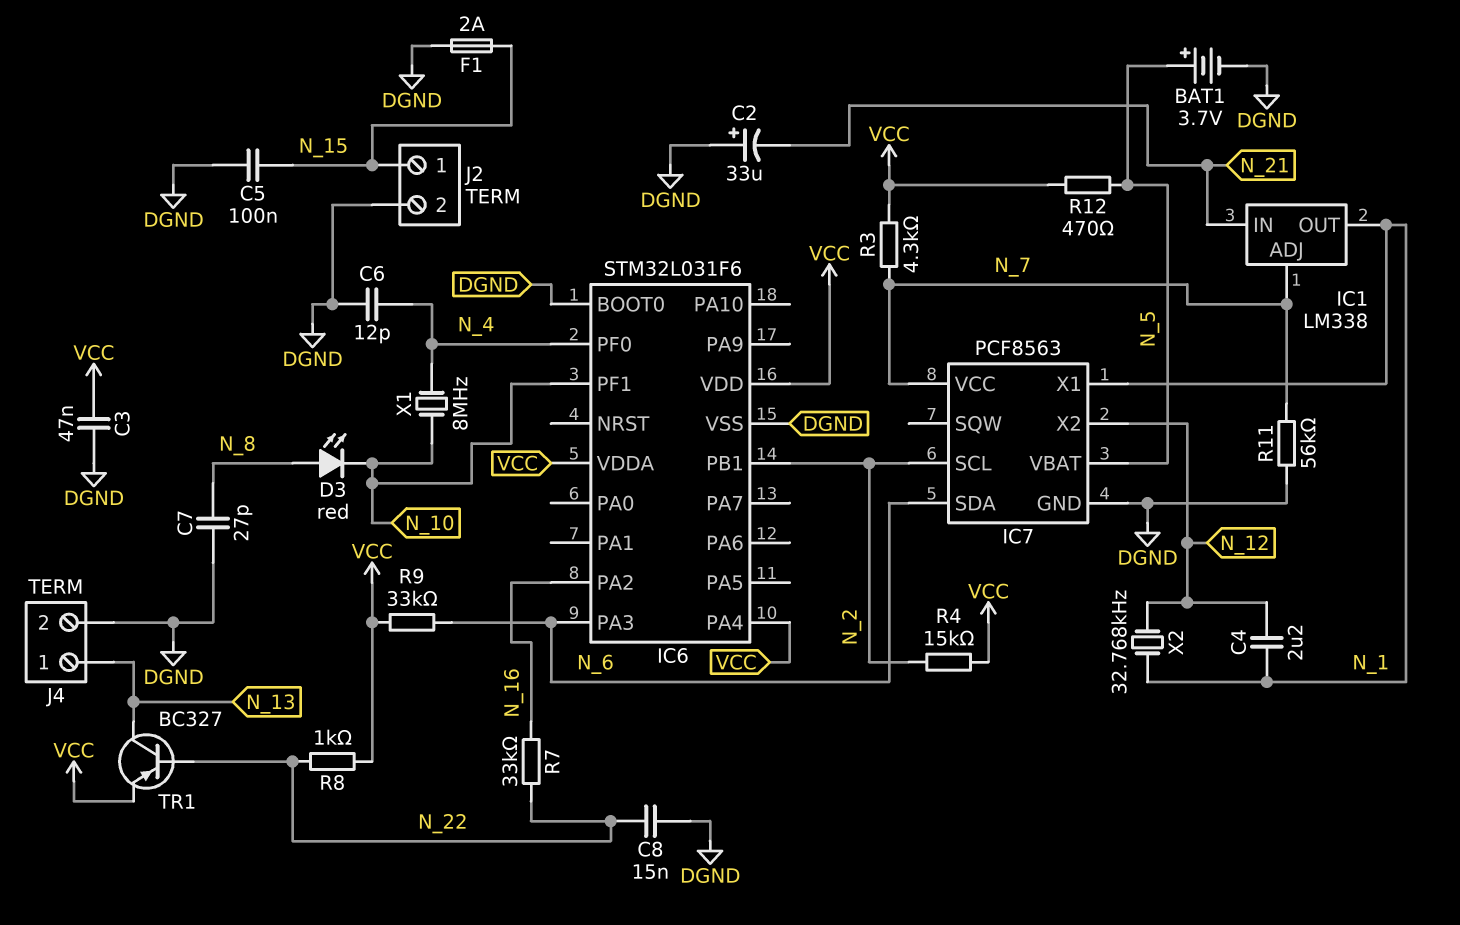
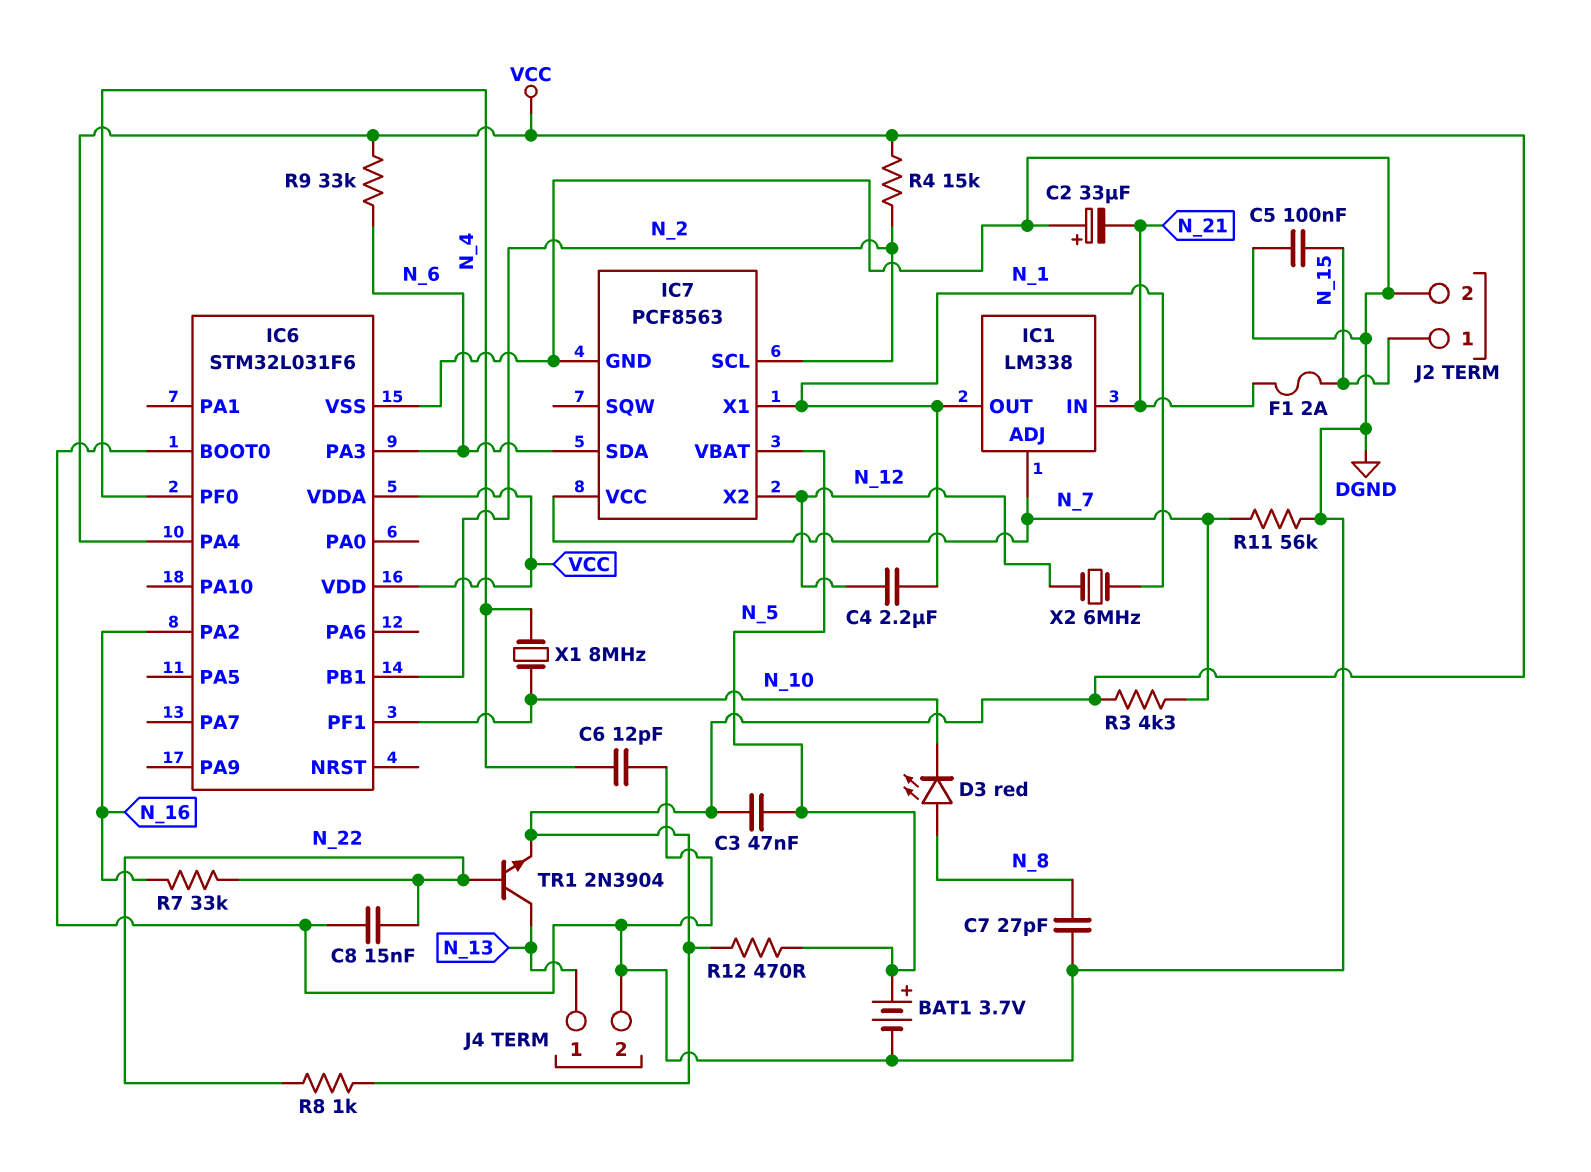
C3: 47nF (DGND, VCC) -> 47nF (N_5, VCC)
F1: 2A (DGND, N_15) -> 2A (N_15, N_21)
TR1: PNP BC327 (B N_22, C N_13, E VCC) -> NPN 2N3904 (B N_22, C N_13, E VCC)
X2: 32.768kHz (N_1, N_12) -> 6MHz (N_1, N_12)

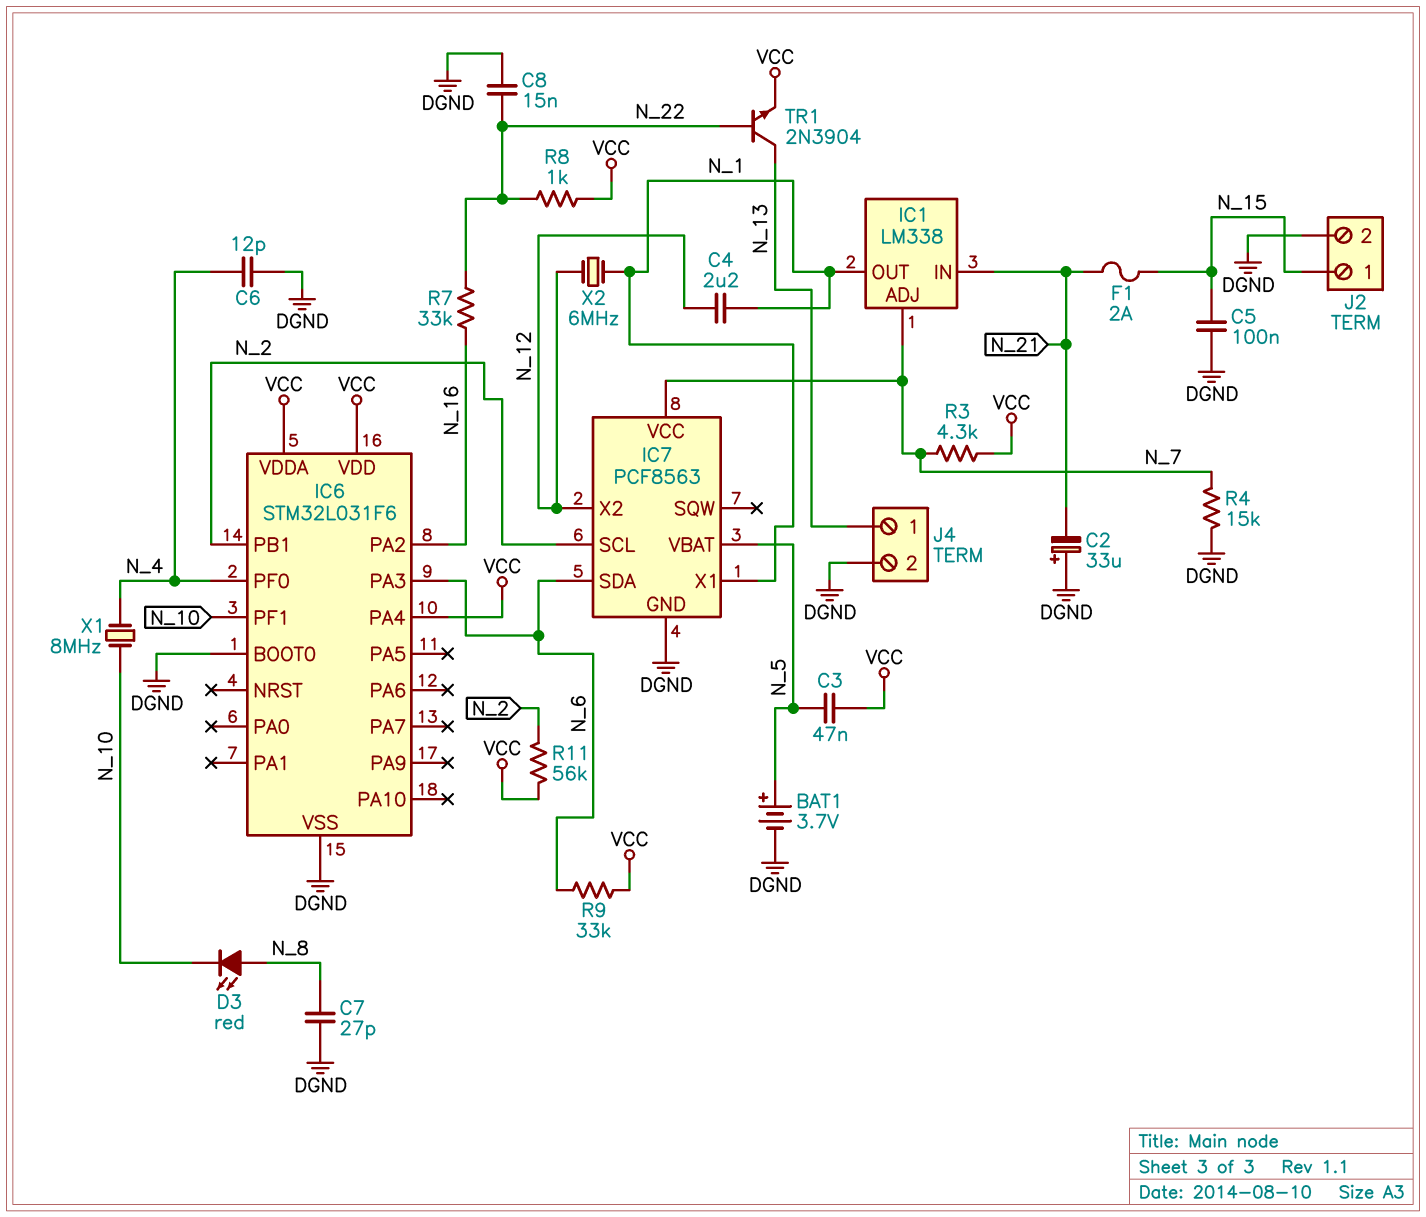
R4: 15k (N_2, VCC) -> 15k (DGND, N_7)
R11: 56k (DGND, N_7) -> 56k (N_2, VCC)
R12: 470 (N_5, VCC) -> none

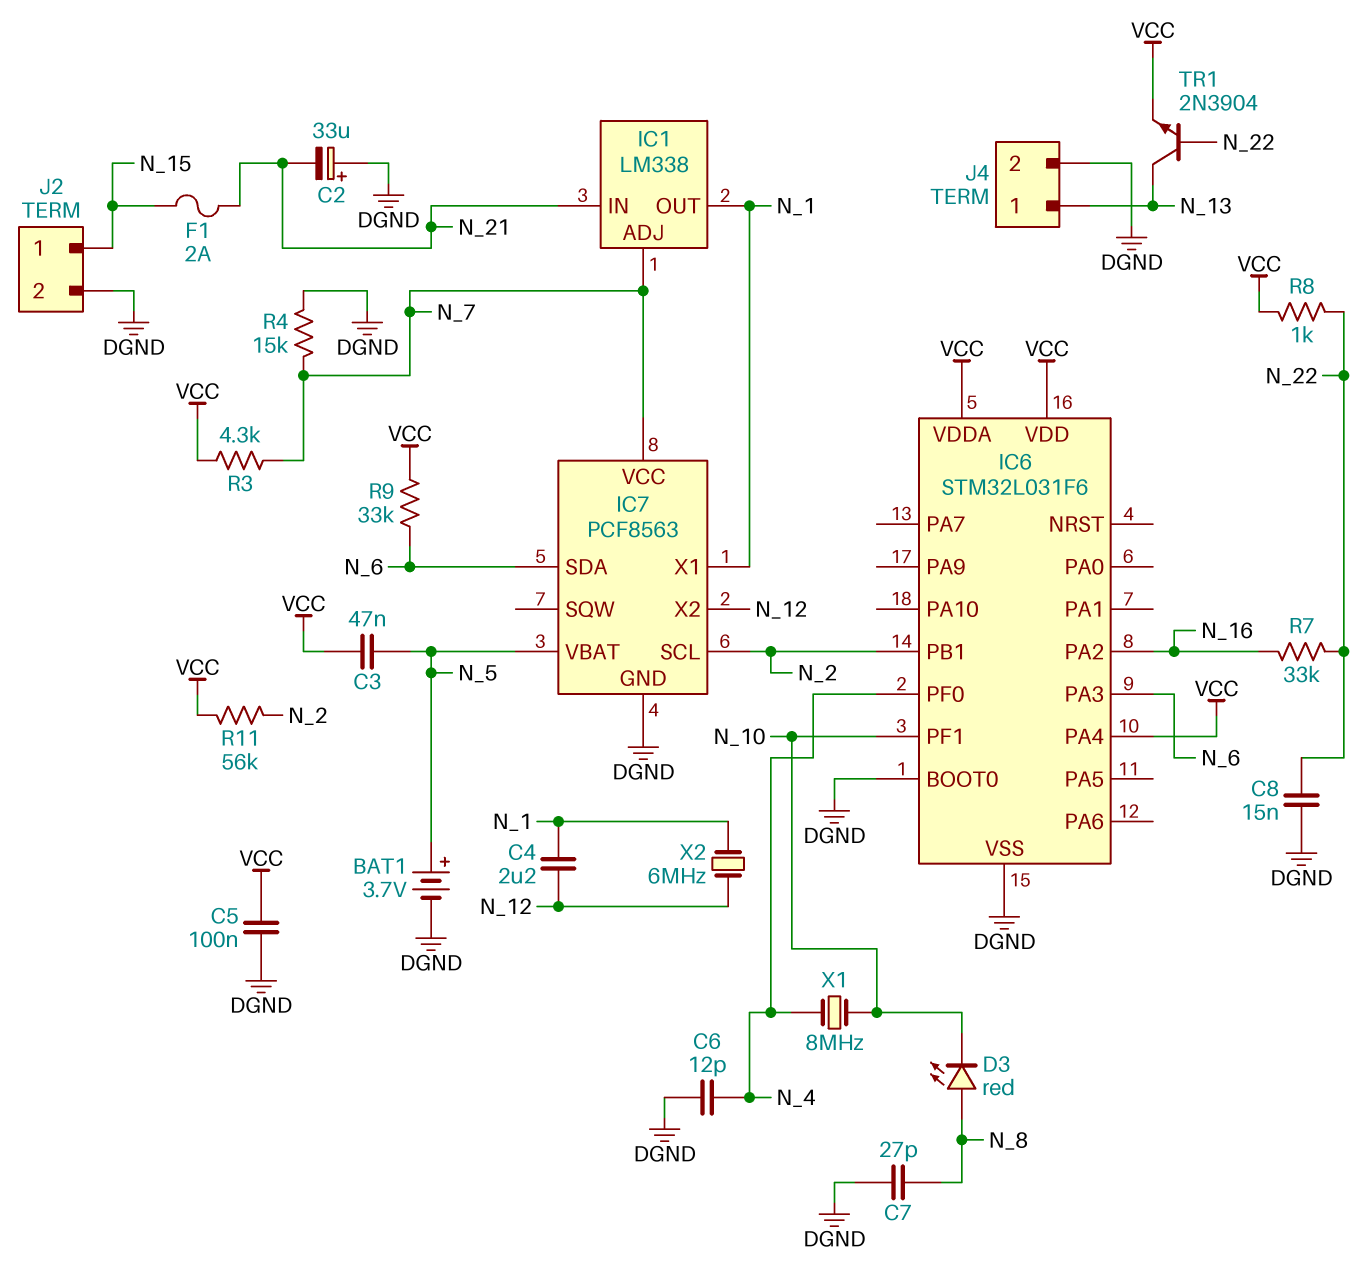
C5: 100nF (DGND, N_15) -> 100nF (DGND, VCC)

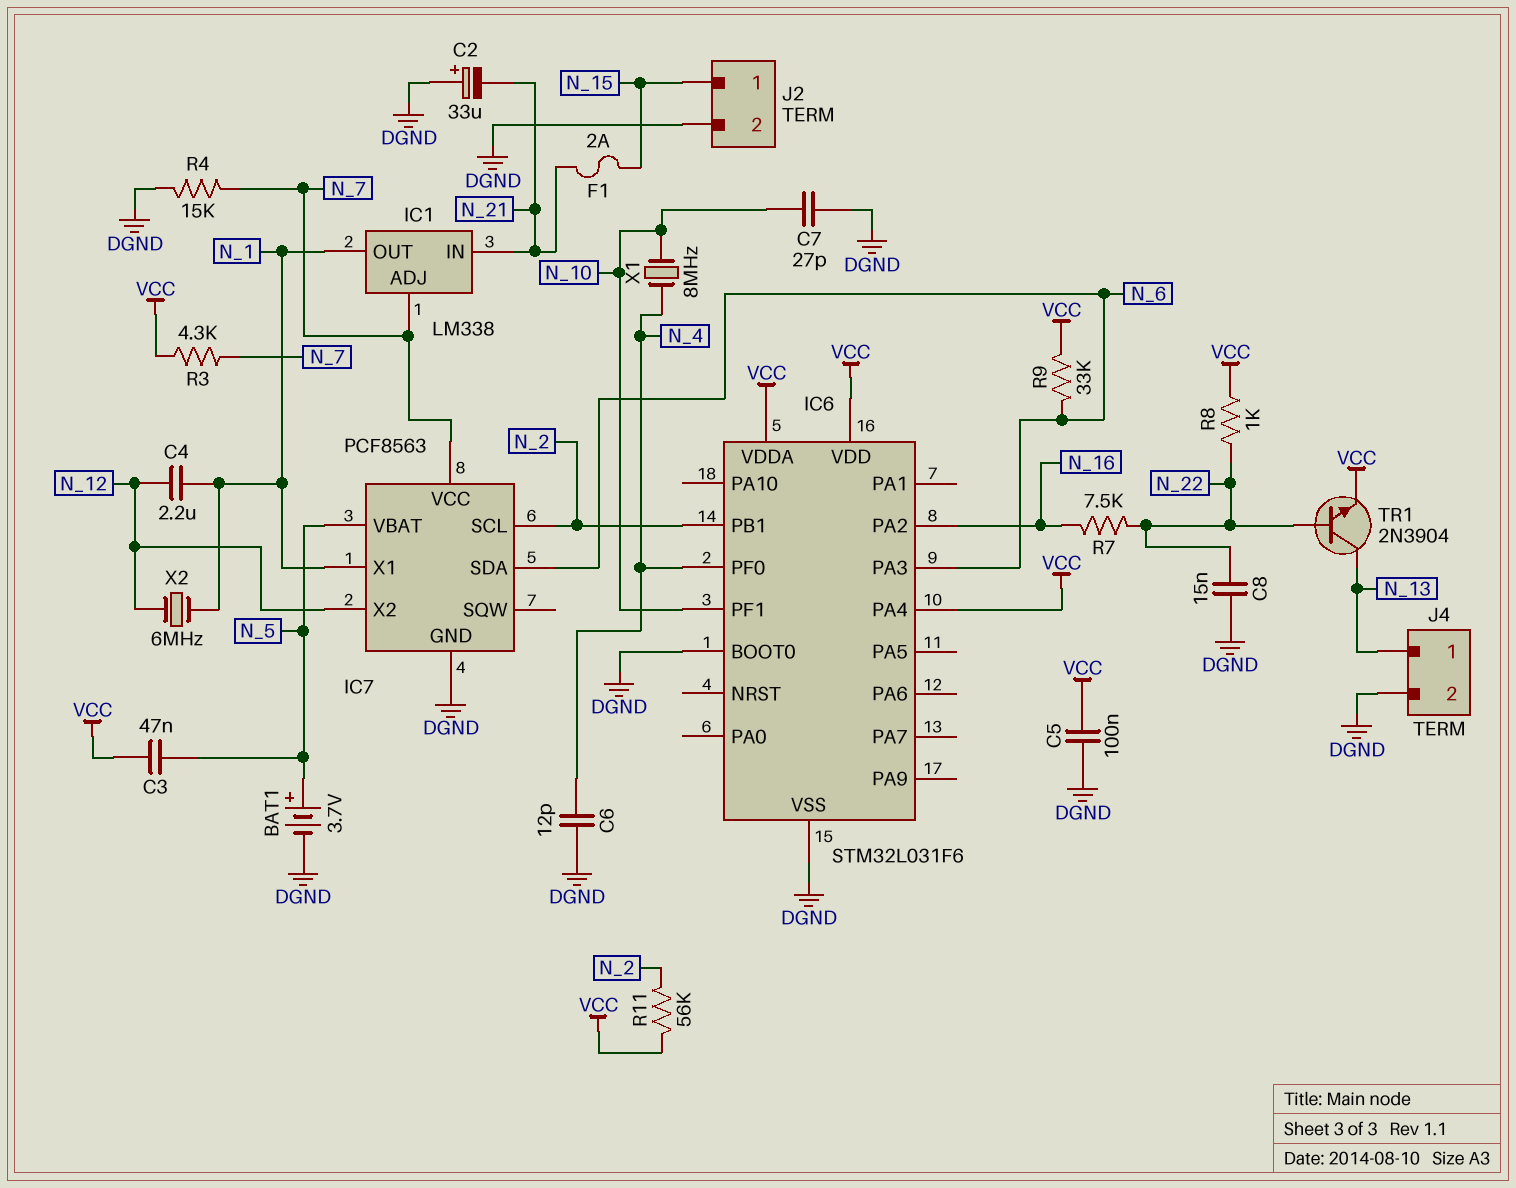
C7: 27pF (DGND, N_8) -> 27pF (DGND, N_10)
D3: LED red (A N_8, K N_10) -> none
R7: 33k (N_16, N_22) -> 7.5k (N_16, N_22)

